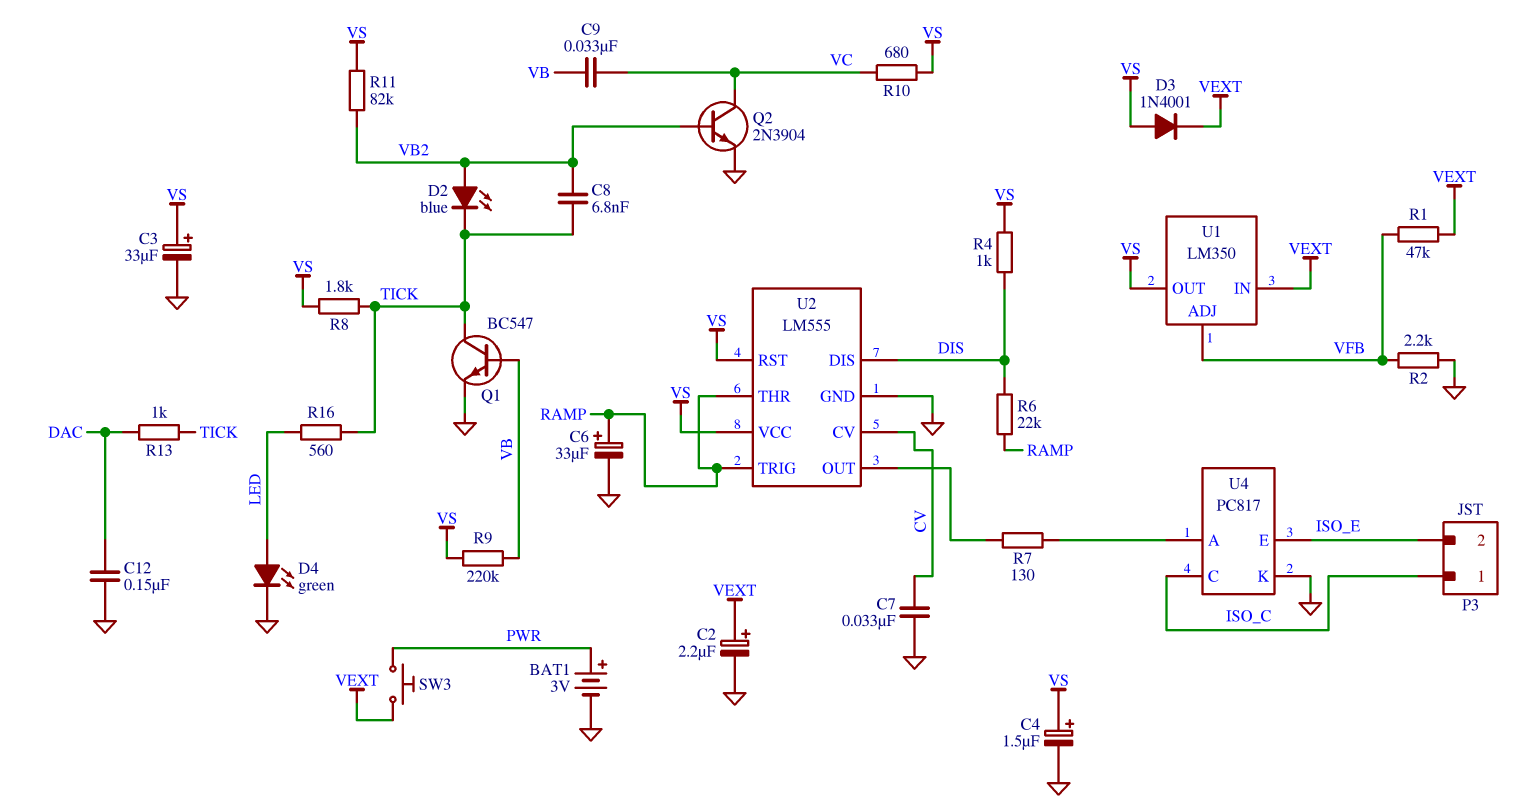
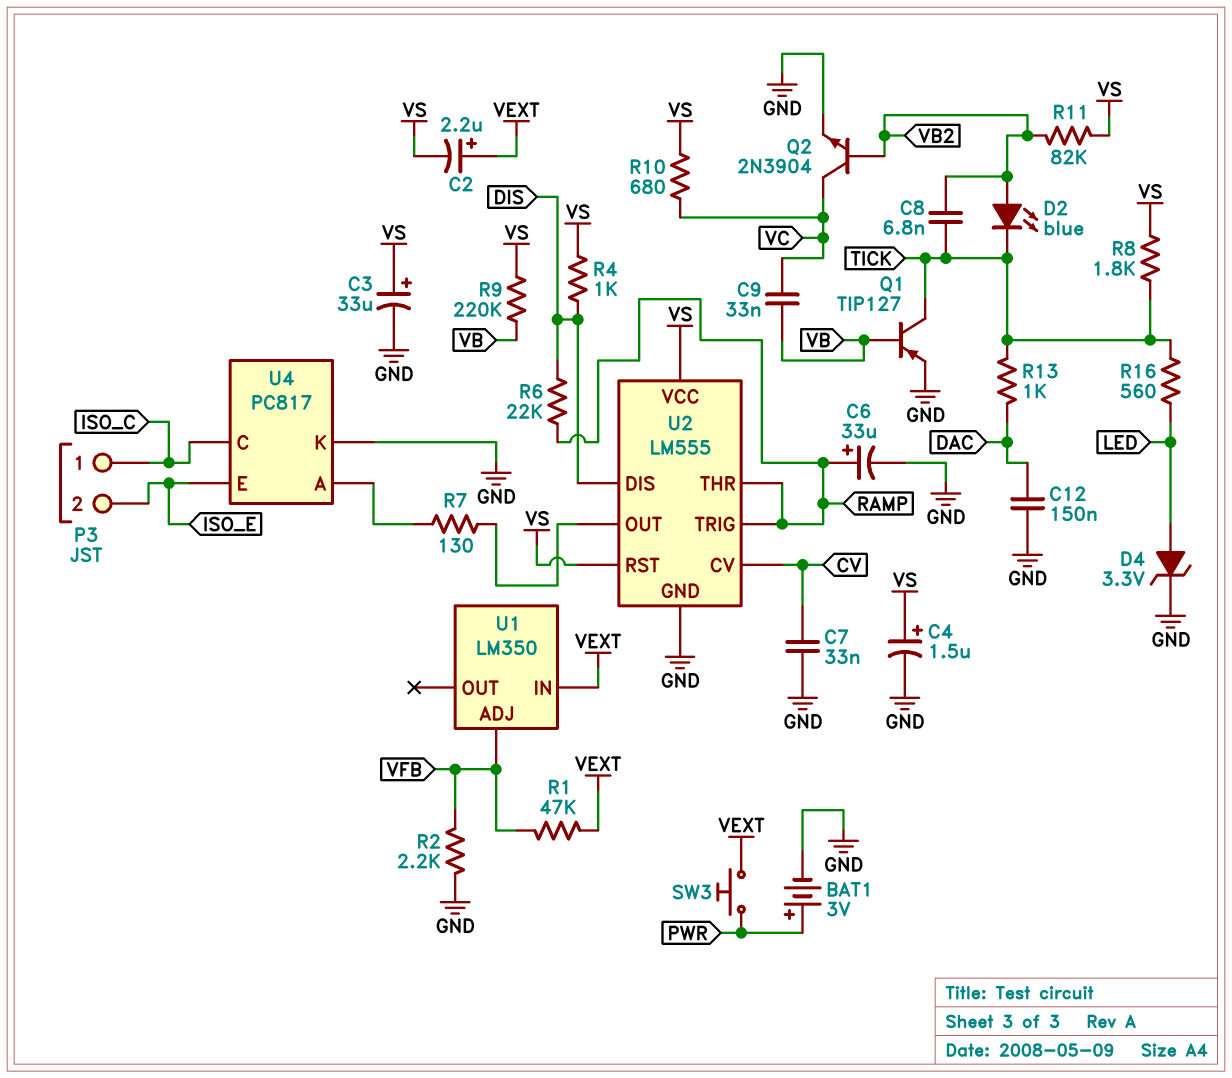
C2: 2.2uF (plus VEXT, minus GND) -> 2.2uF (plus VEXT, minus VS)
D3: diode 1N4001 (A VS, K VEXT) -> none
D4: LED green (A LED, K GND) -> zener 3.3V (A LED, K GND)
Q1: NPN BC547 (B VB, C TICK, E GND) -> PNP TIP127 (B VB, C TICK, E GND)
U1 pin OUT: VS -> none

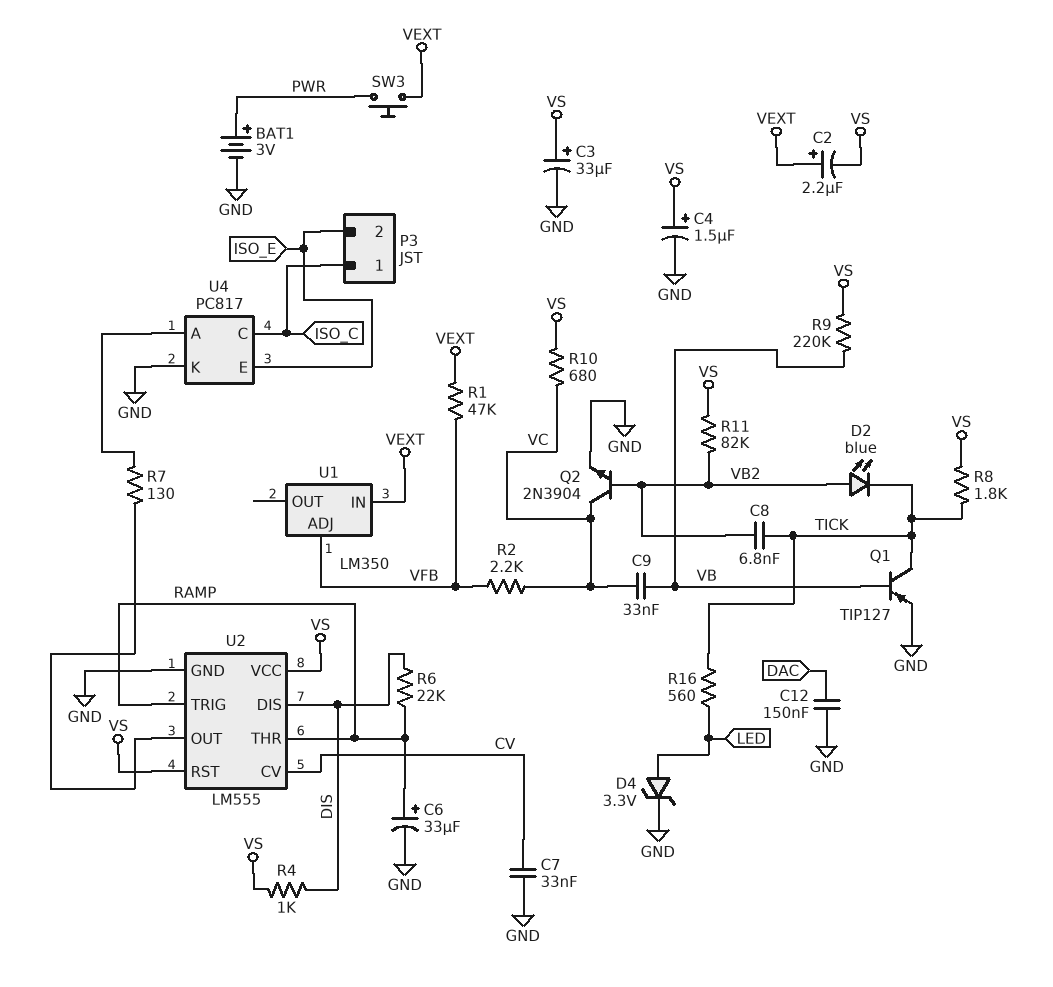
R2: 2.2k (GND, VFB) -> 2.2k (VC, VFB)
R13: 1k (DAC, TICK) -> none

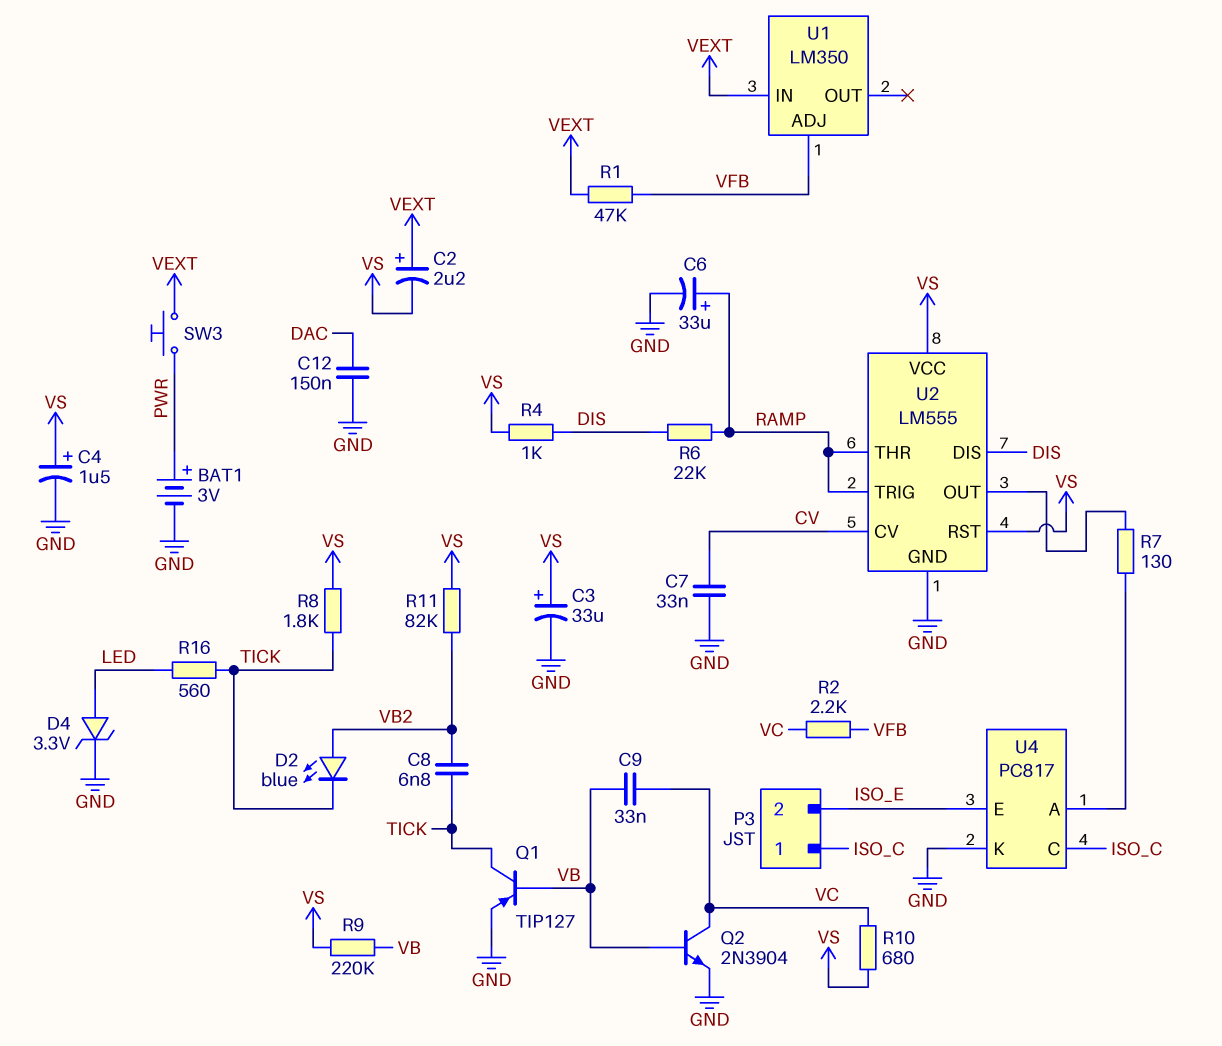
Q2: NPN 2N3904 (B VB2, C VC, E GND) -> NPN 2N3904 (B VB, C VC, E GND)

